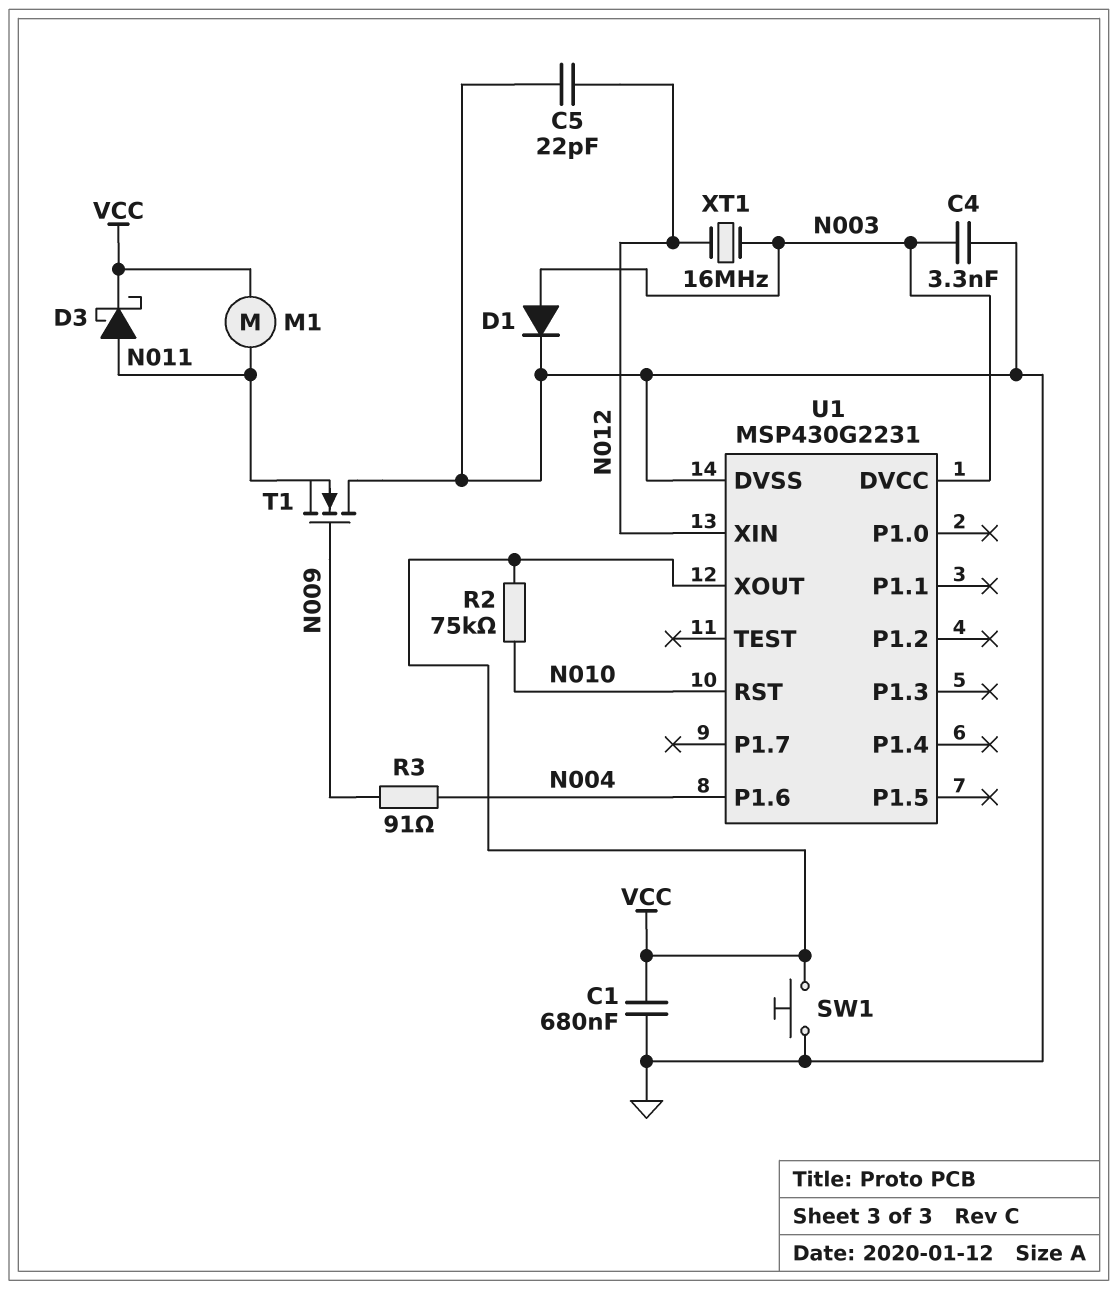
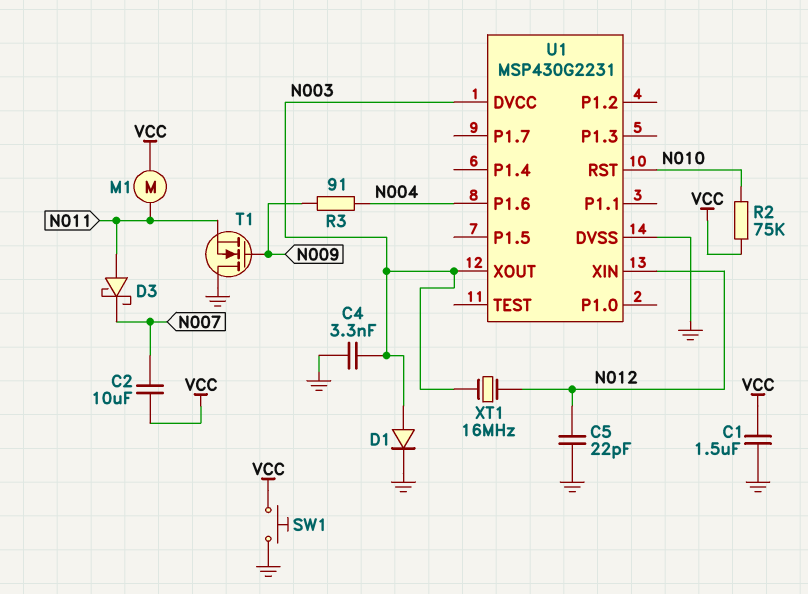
C1: 680nF (GND, VCC) -> 1.5uF (GND, VCC)
C2: none -> 10uF (N007, VCC)
D3: schottky (A N011, K VCC) -> schottky (A N011, K N007)
U1 pin XOUT: VCC -> N003

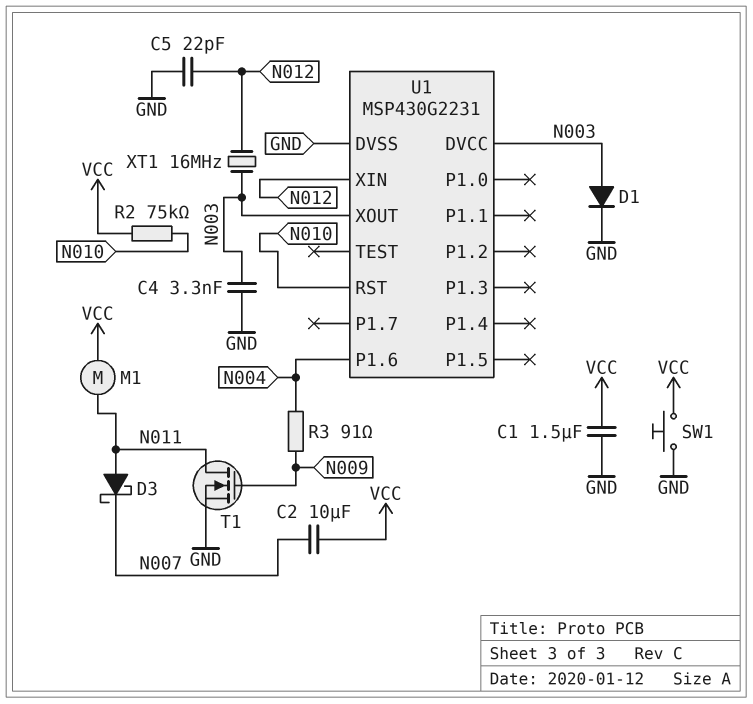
T1: NMOS (G N009, D GND, S N011) -> NMOS (G N009, D N011, S GND)

